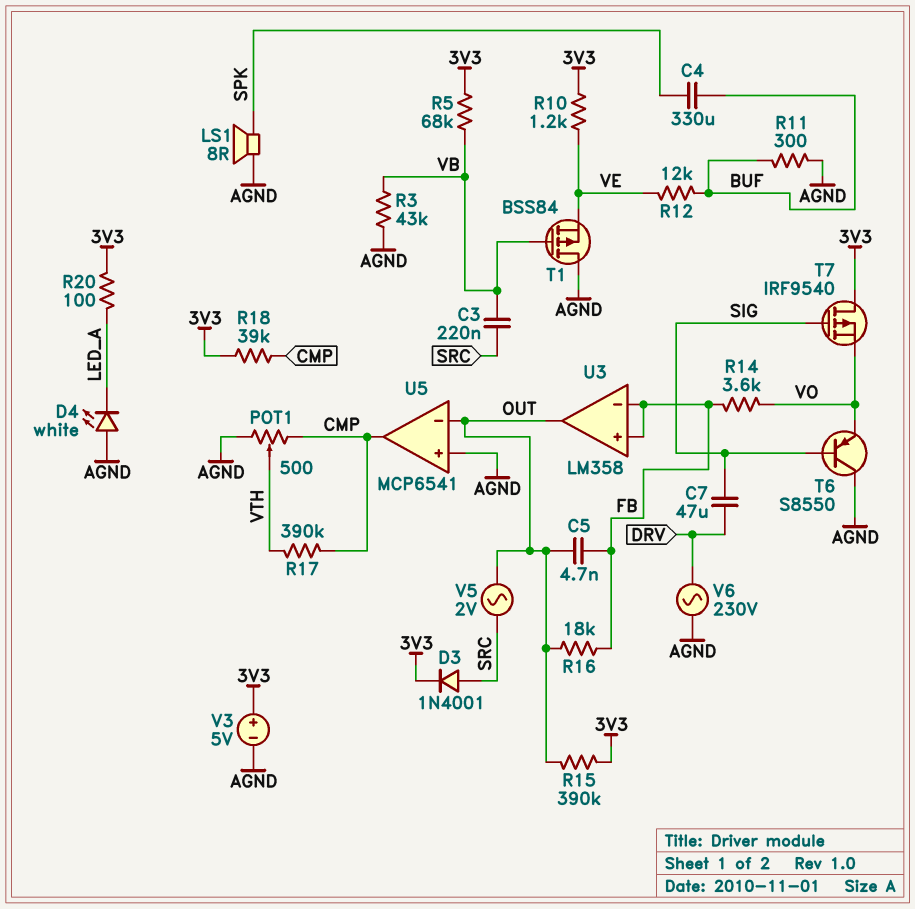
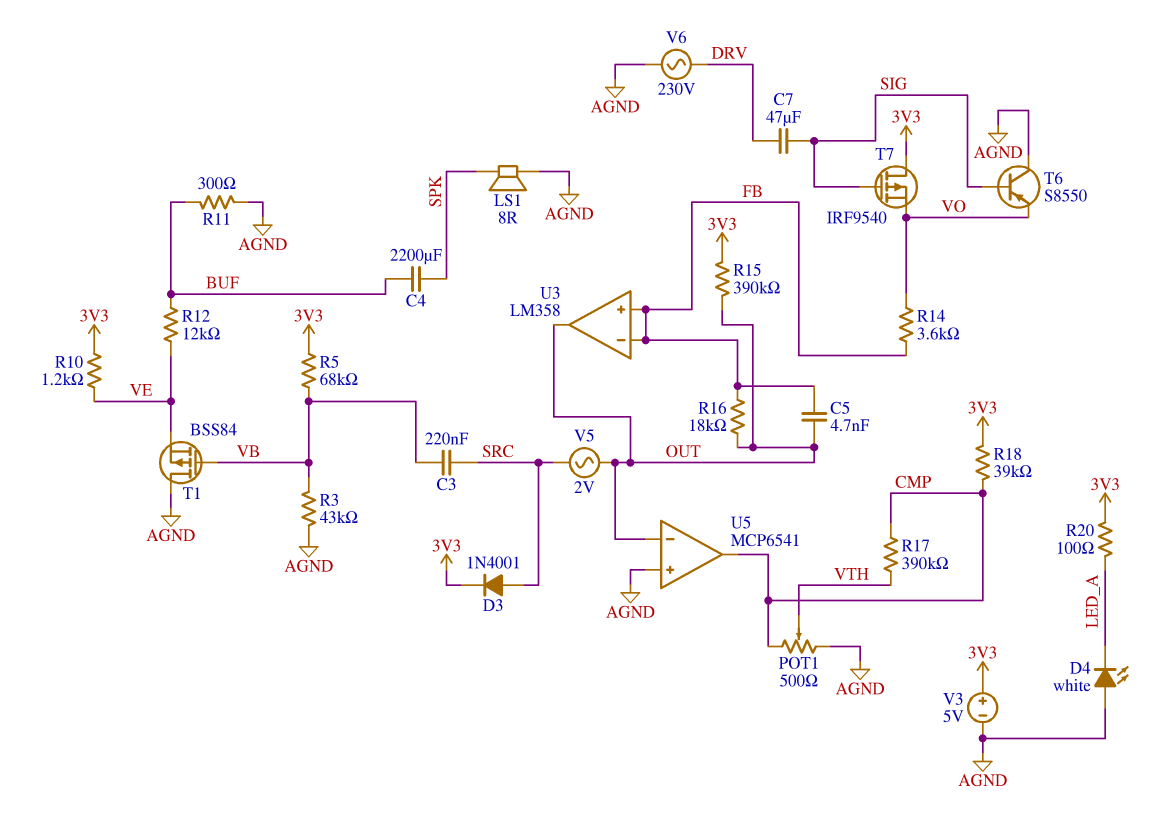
C4: 330uF (BUF, SPK) -> 2200uF (BUF, SPK)

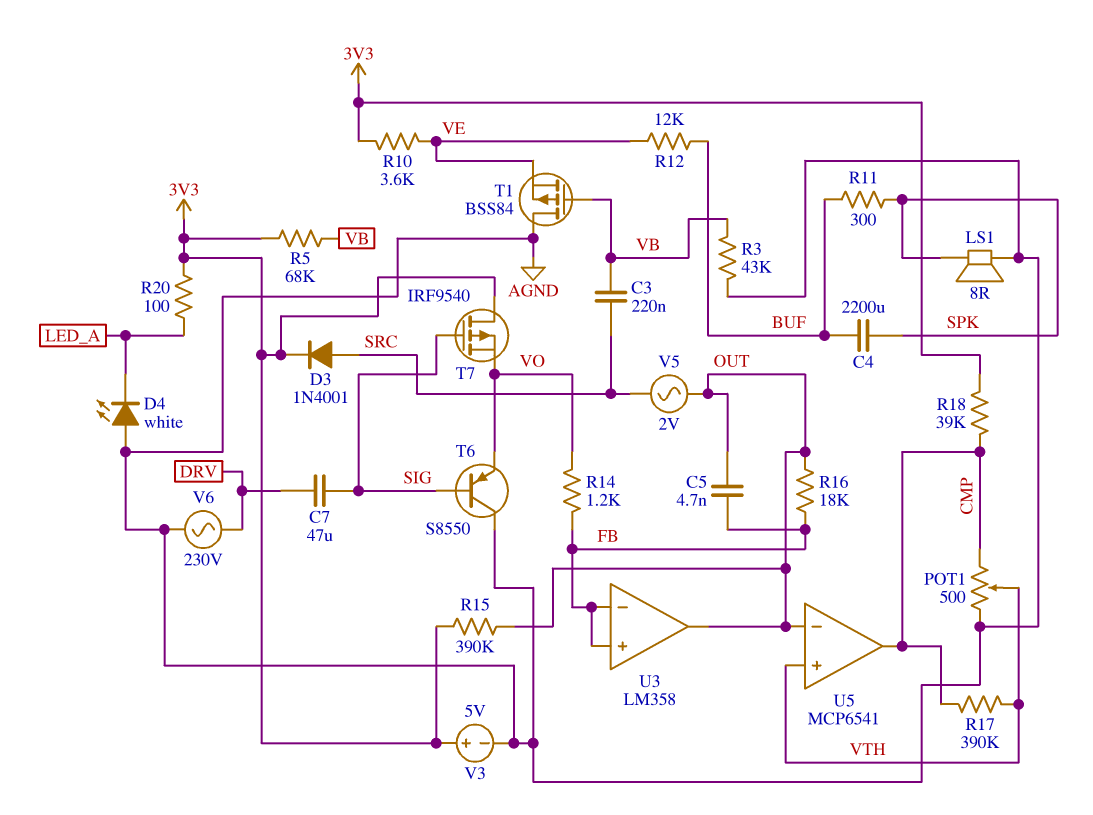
R10: 1.2k (3V3, VE) -> 3.6k (3V3, VE)
R11: 300 (AGND, BUF) -> 300 (BUF, SPK)
R14: 3.6k (FB, VO) -> 1.2k (FB, VO)
U5 pin in+: AGND -> VTH

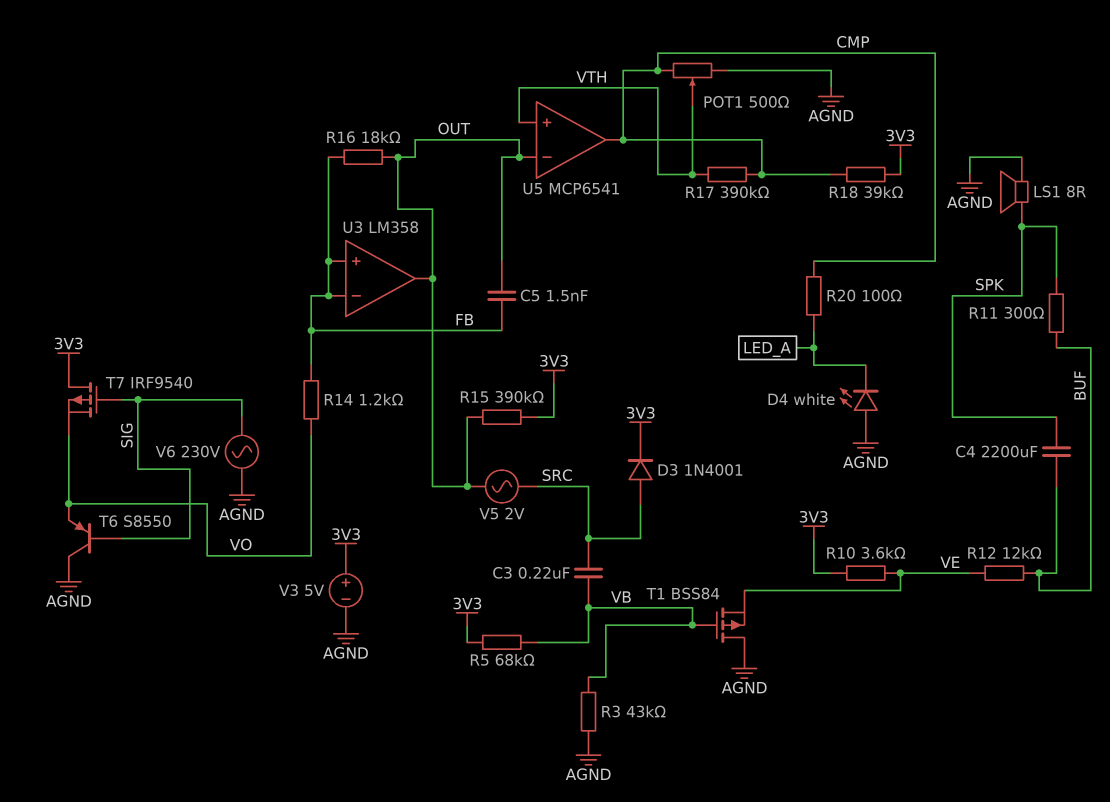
C5: 4.7nF (FB, OUT) -> 1.5nF (FB, OUT)
C7: 47uF (DRV, SIG) -> none
R20: 100 (3V3, LED_A) -> 100 (CMP, LED_A)
V6: AC 230V (AGND, DRV) -> AC 230V (AGND, SIG)

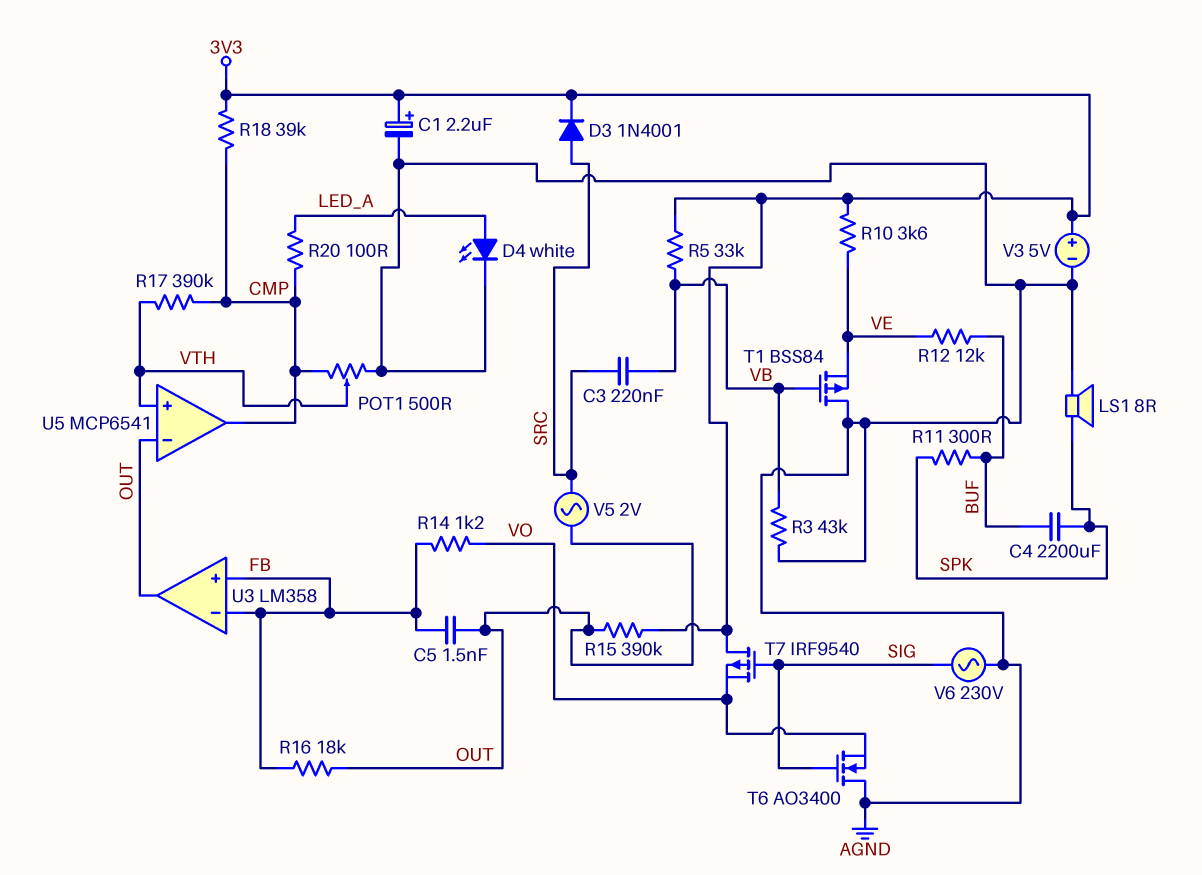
C1: none -> 2.2uF (plus 3V3, minus AGND)
D4: LED white (A AGND, K LED_A) -> LED white (A LED_A, K AGND)
R5: 68k (3V3, VB) -> 33k (3V3, VB)
T6: PNP S8550 (B SIG, C AGND, E VO) -> NMOS AO3400 (G SIG, D AGND, S VO)

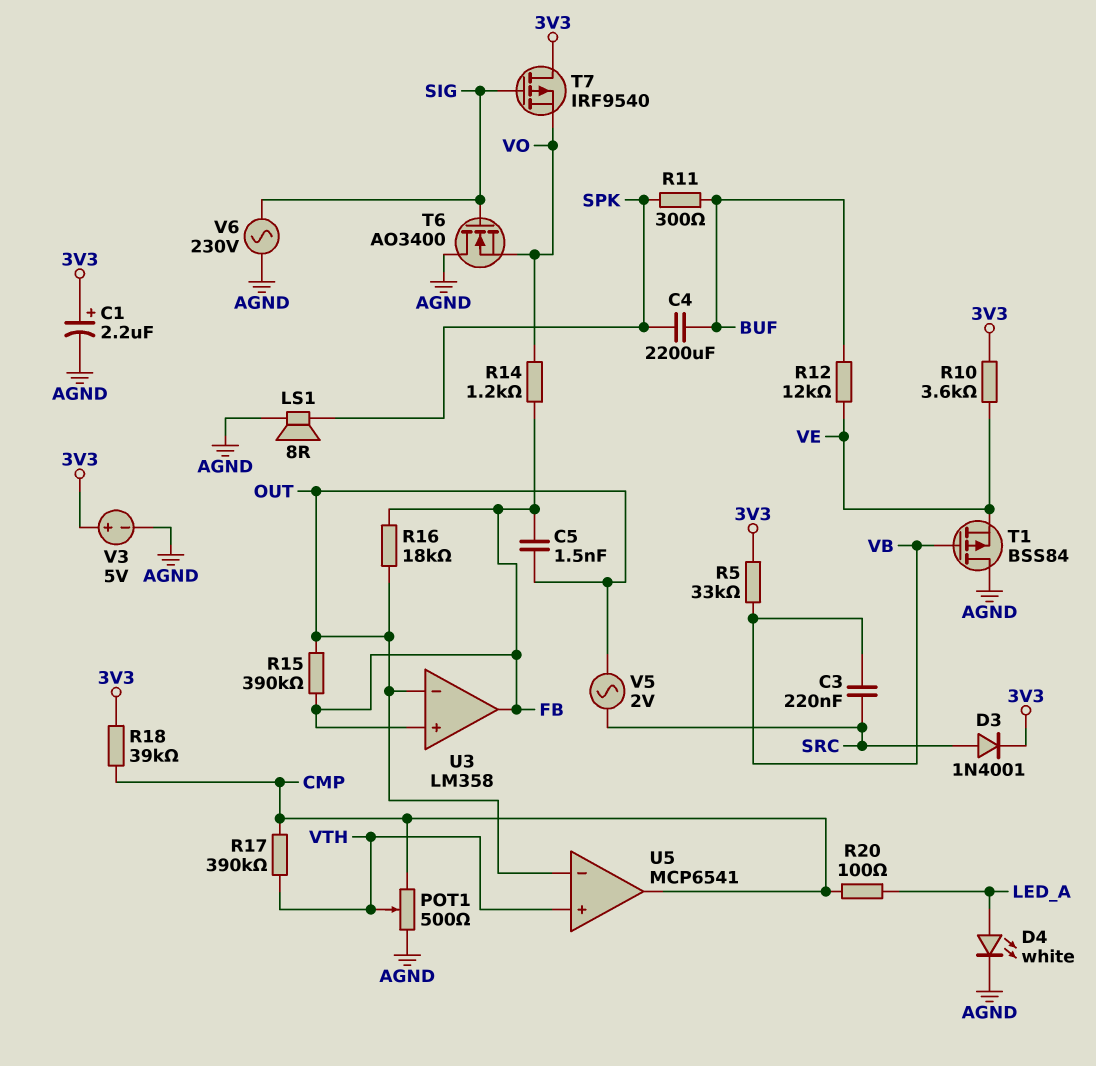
R3: 43k (AGND, VB) -> none
R15: 390k (3V3, OUT) -> 390k (FB, OUT)
U3 pin in-: FB -> OUT
U3 pin out: OUT -> FB

